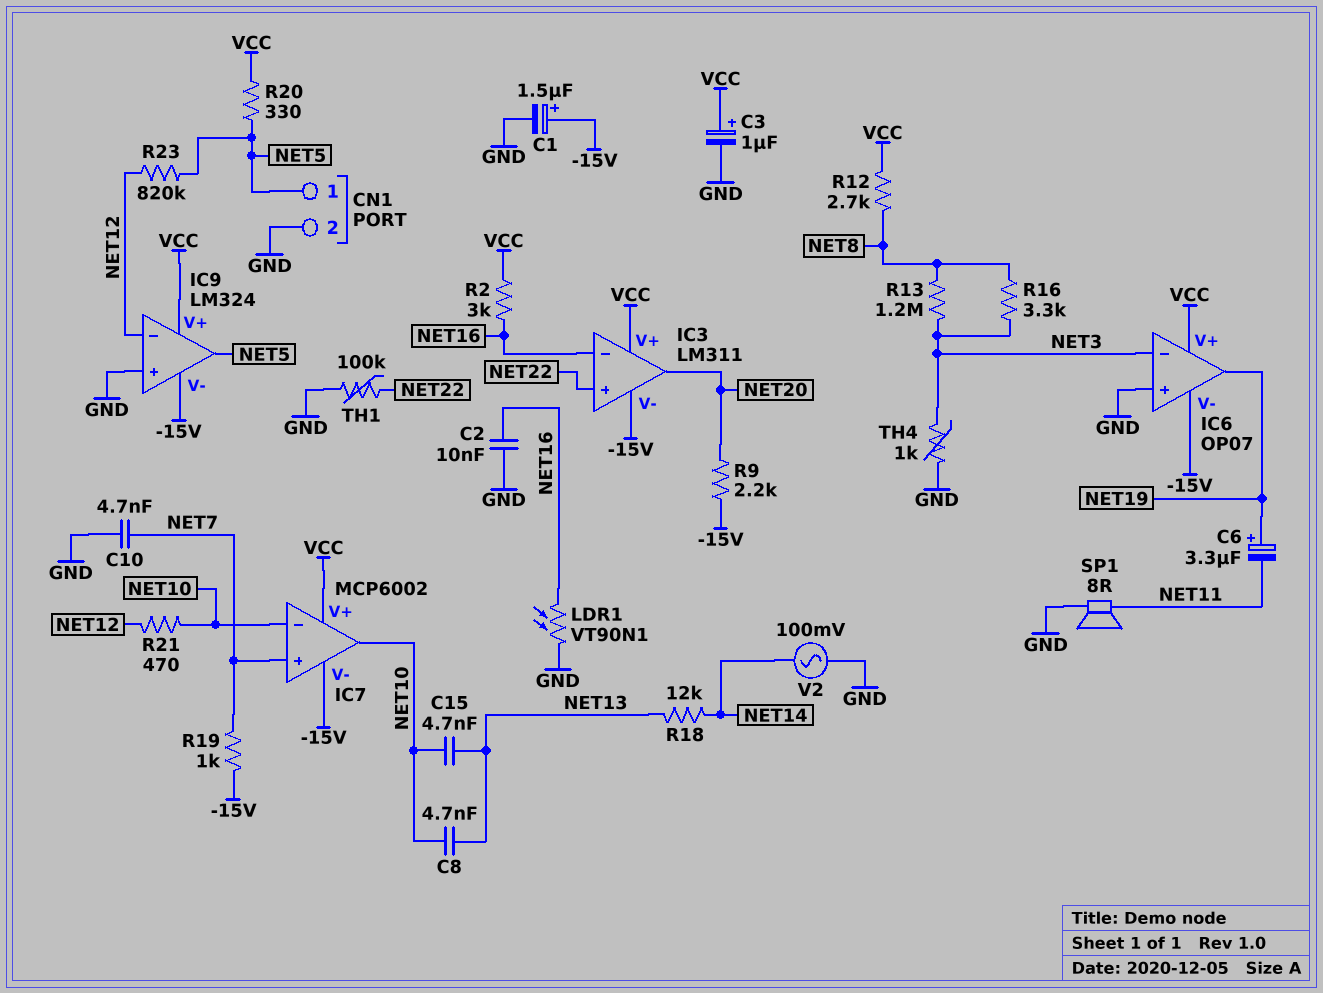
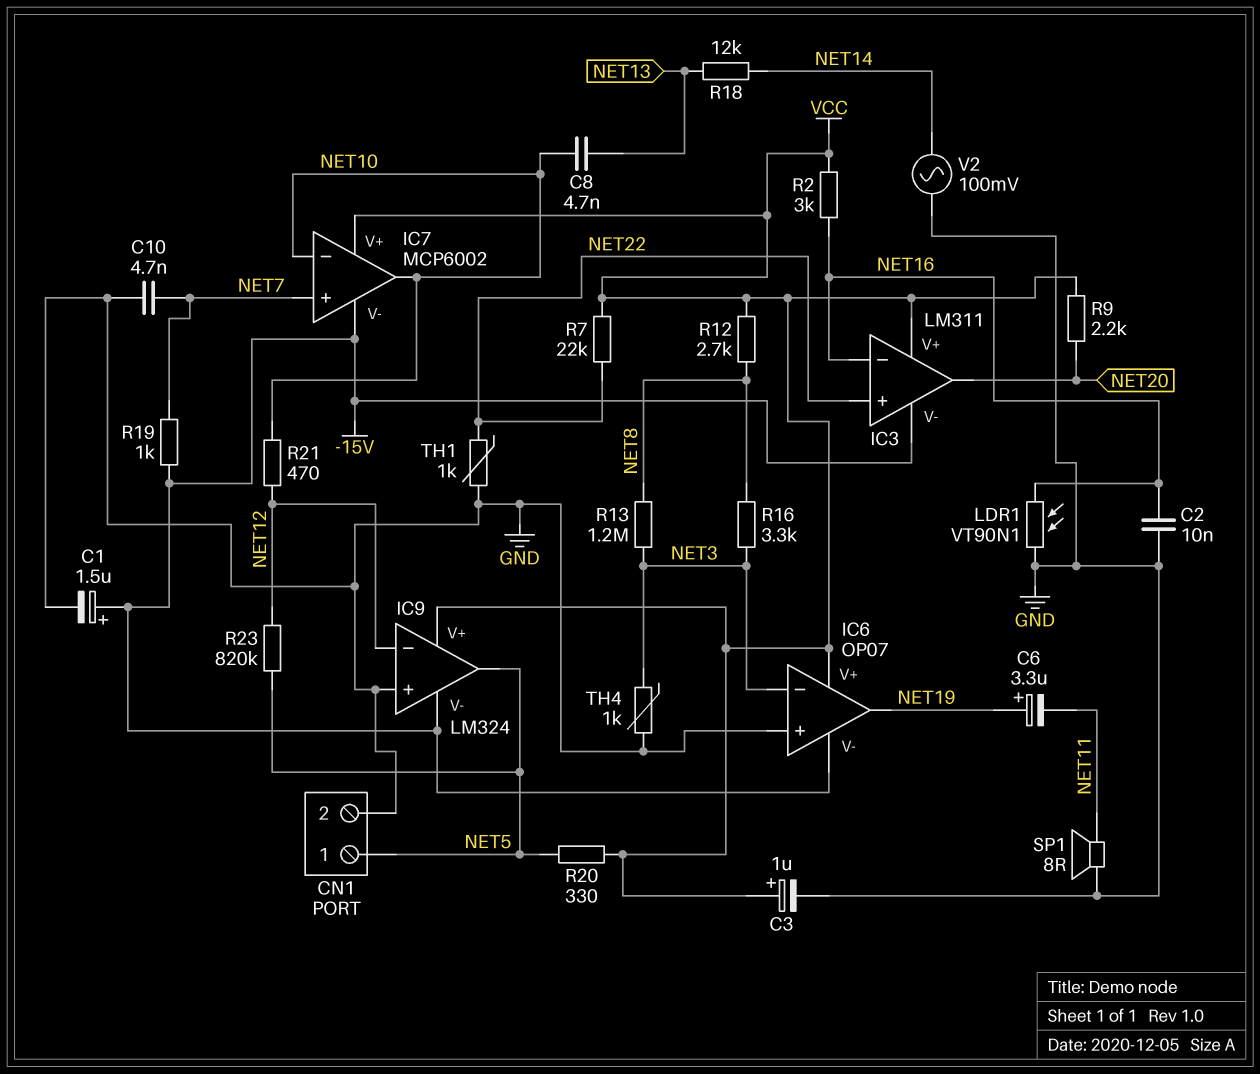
C15: 4.7nF (NET10, NET13) -> none
R7: none -> 22k (NET22, VCC)
R9: 2.2k (-15V, NET20) -> 2.2k (NET20, VCC)
TH1: 100k (GND, NET22) -> 1k (GND, NET22)

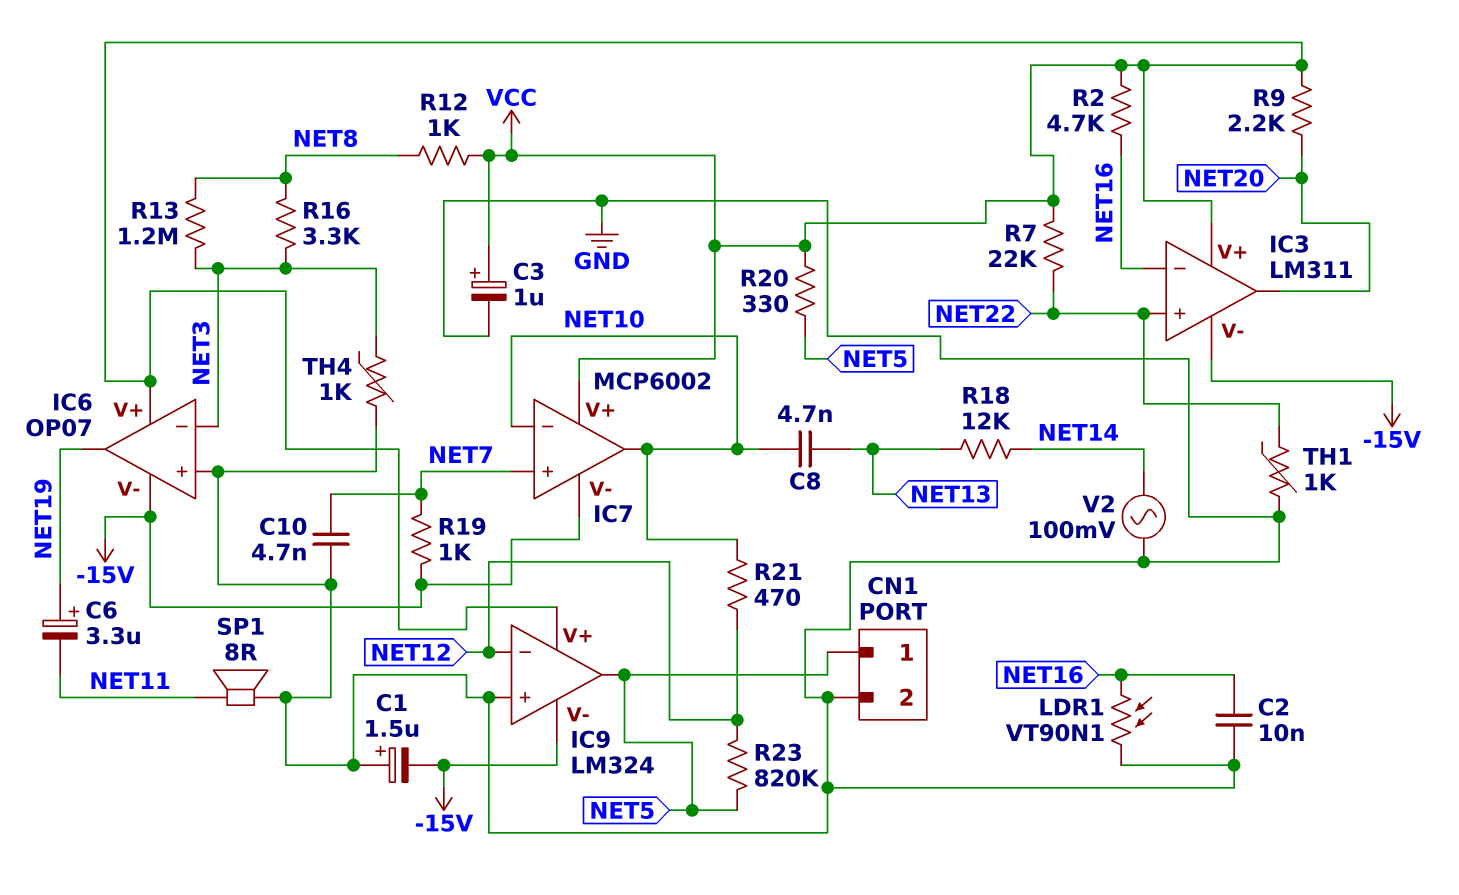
C1: 1.5uF (plus -15V, minus GND) -> 1.5uF (plus GND, minus -15V)
R2: 3k (NET16, VCC) -> 4.7k (NET16, VCC)
R12: 2.7k (NET8, VCC) -> 1k (NET8, VCC)

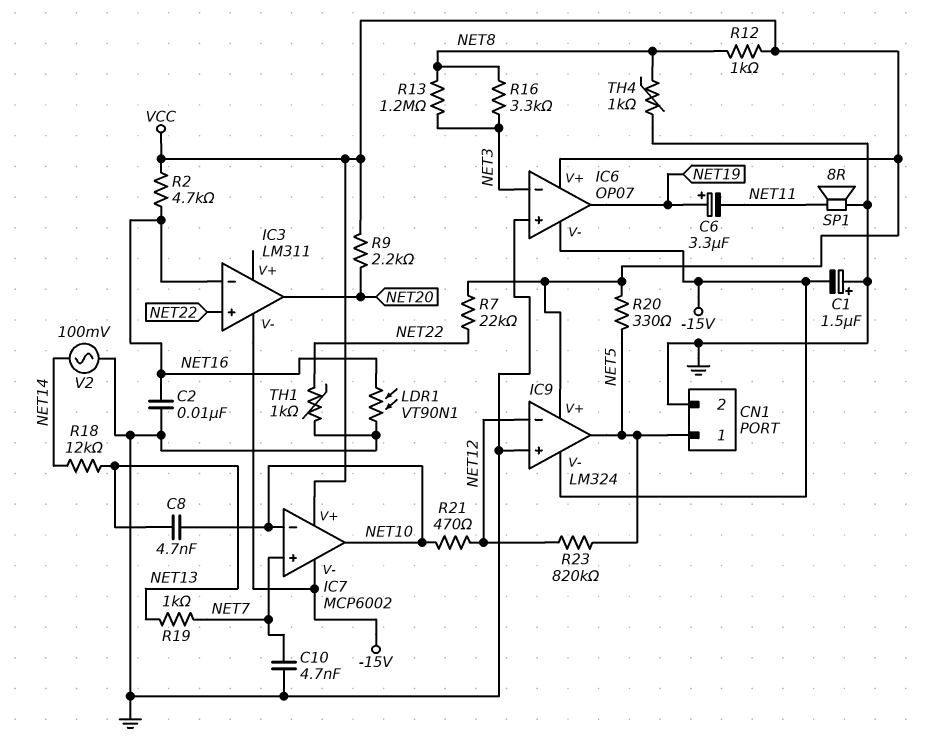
C3: 1uF (plus VCC, minus GND) -> none
IC3 pin V+: VCC -> none
R19: 1k (-15V, NET7) -> 1k (NET7, NET13)
TH4: 1k (GND, NET3) -> 1k (GND, NET8)

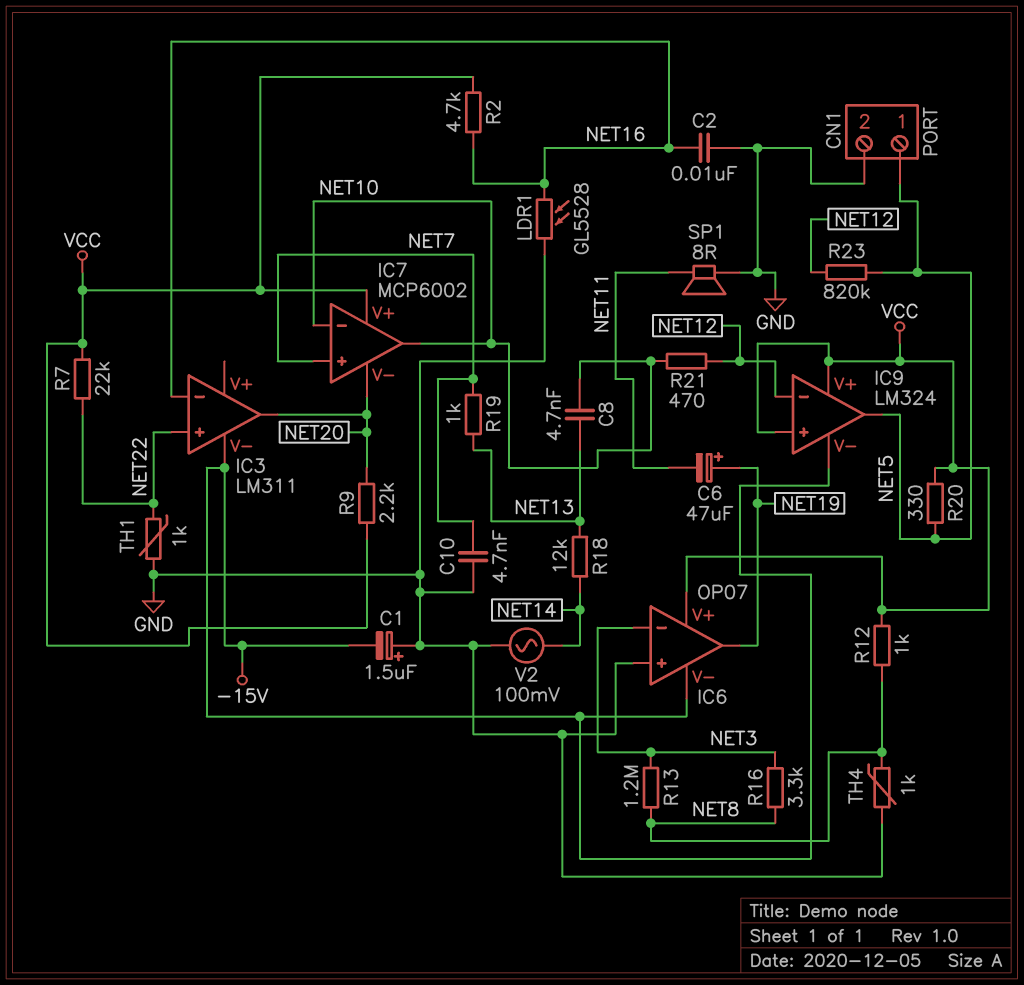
C6: 3.3uF (plus NET19, minus NET11) -> 47uF (plus NET19, minus NET11)
IC7 pin V-: -15V -> NET20
IC9 pin in+: GND -> VCC
LDR1: VT90N1 (GND, NET16) -> GL5528 (GND, NET16)

